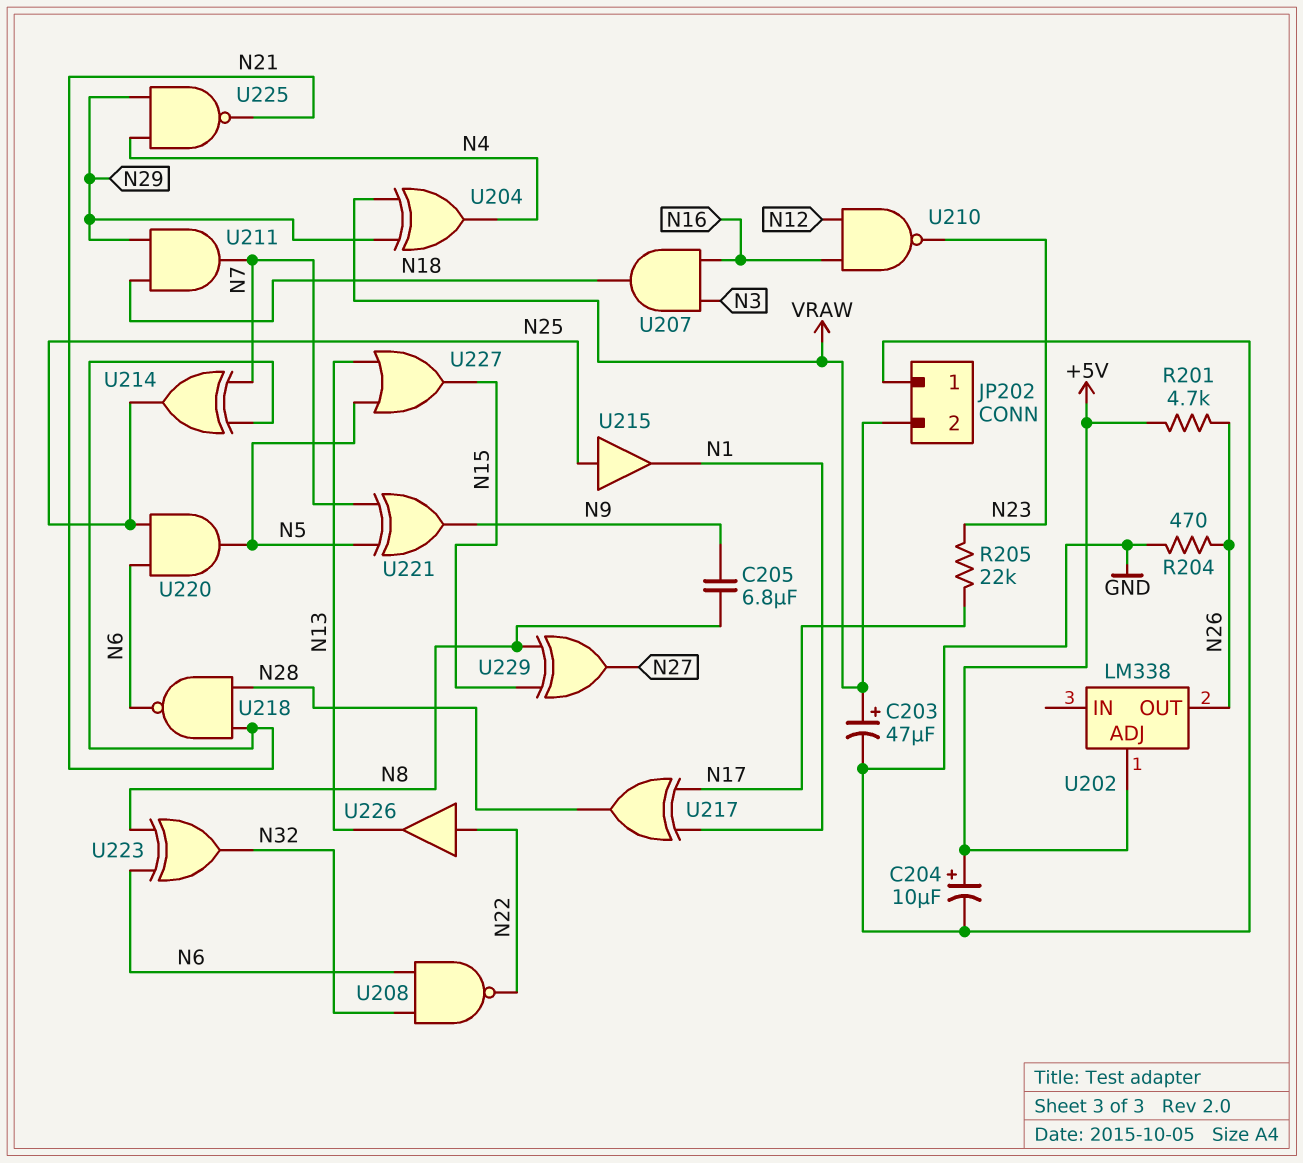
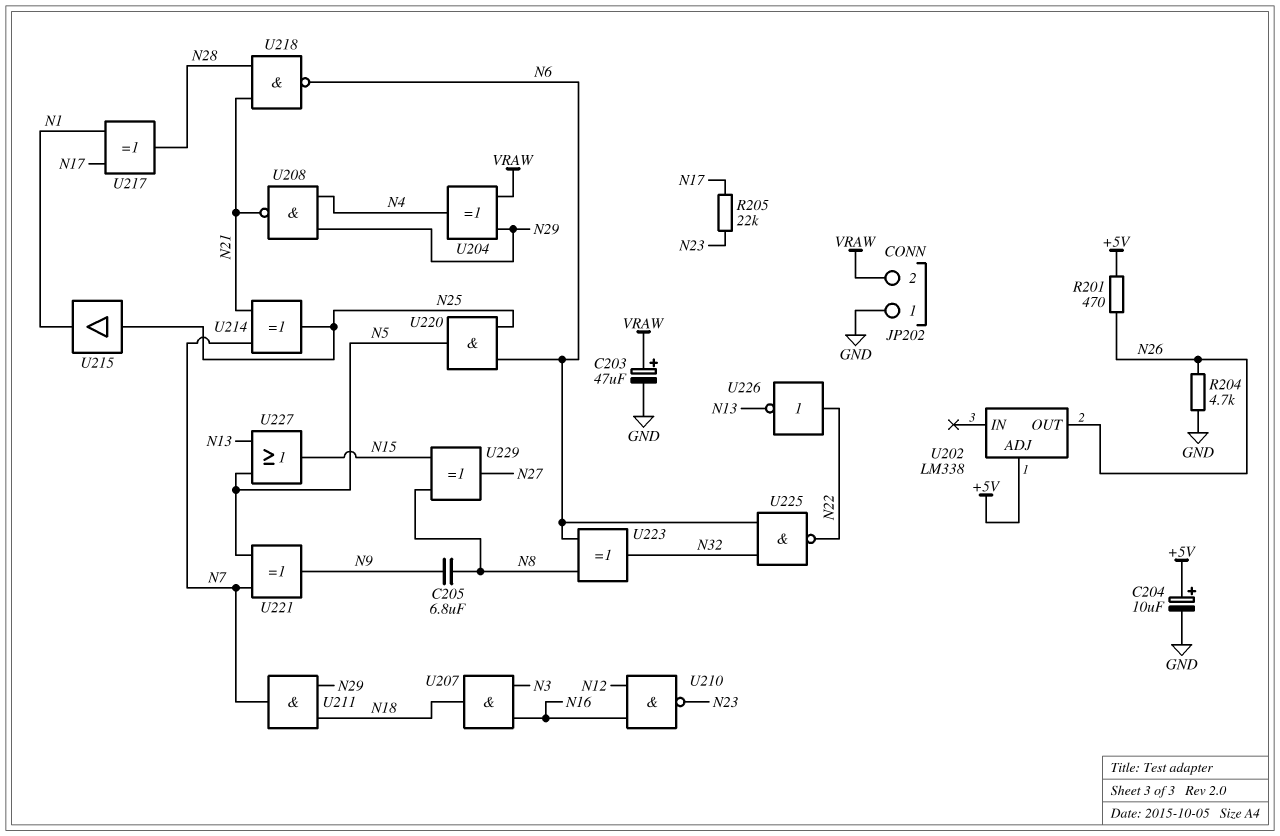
R201: 4.7k (+5V, N26) -> 470 (+5V, N26)
R204: 470 (GND, N26) -> 4.7k (GND, N26)
U208: NAND (in N6, in N32, out N22) -> NAND (in N4, in N29, out N21)
U225: NAND (in N4, in N29, out N21) -> NAND (in N6, in N32, out N22)
U226: buffer (in N22, out N13) -> NOT (in N22, out N13)

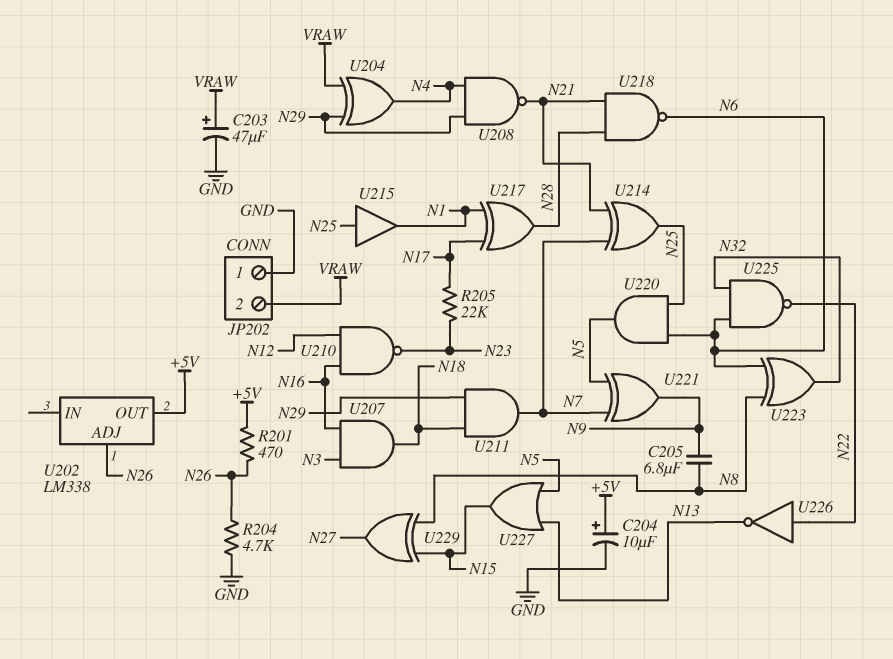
U202 pin ADJ: +5V -> N26
U202 pin OUT: N26 -> +5V

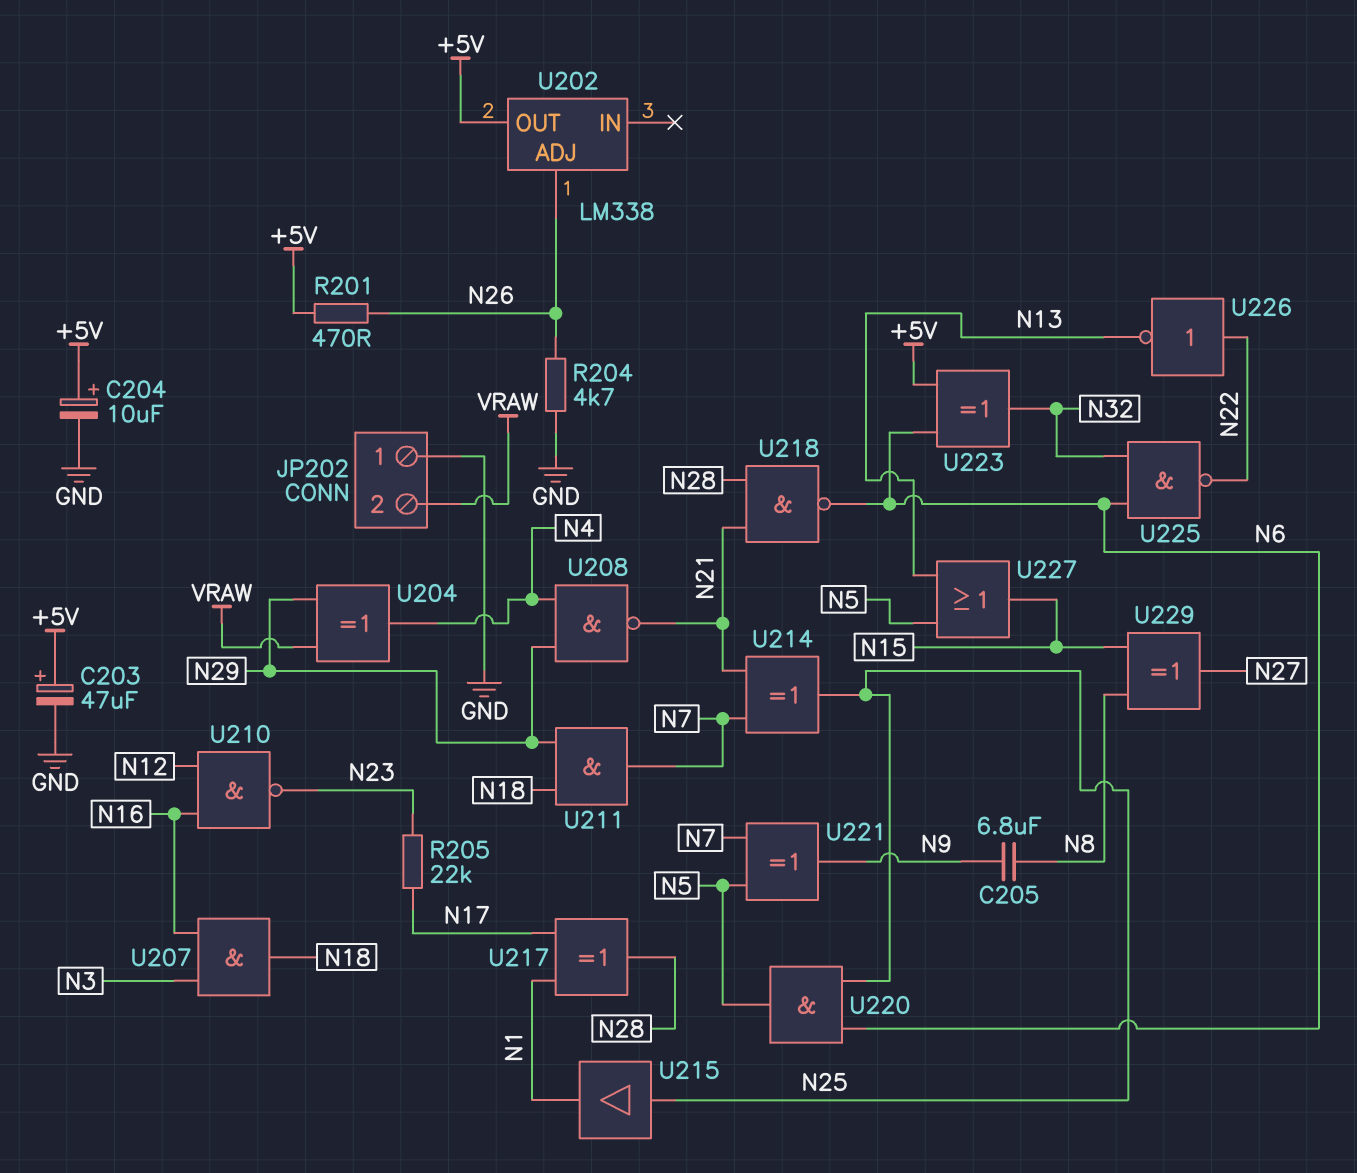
C203: 47uF (plus VRAW, minus GND) -> 47uF (plus +5V, minus GND)
U223: XOR (in N6, in N8, out N32) -> XOR (in +5V, in N6, out N32)

